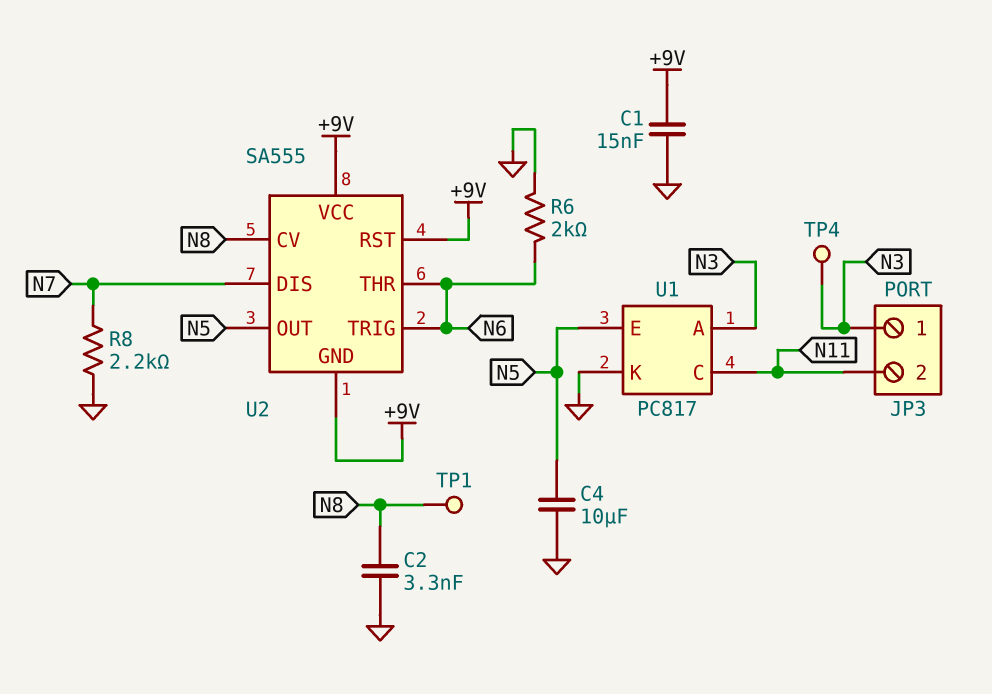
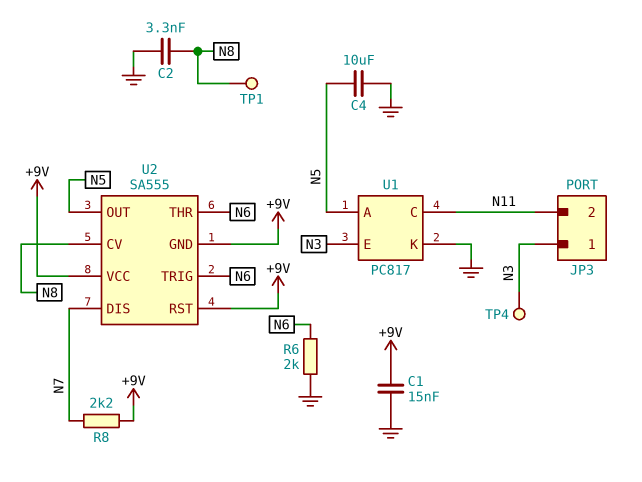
R8: 2.2k (GND, N7) -> 2.2k (+9V, N7)
U1 pin A: N3 -> N5
U1 pin E: N5 -> N3

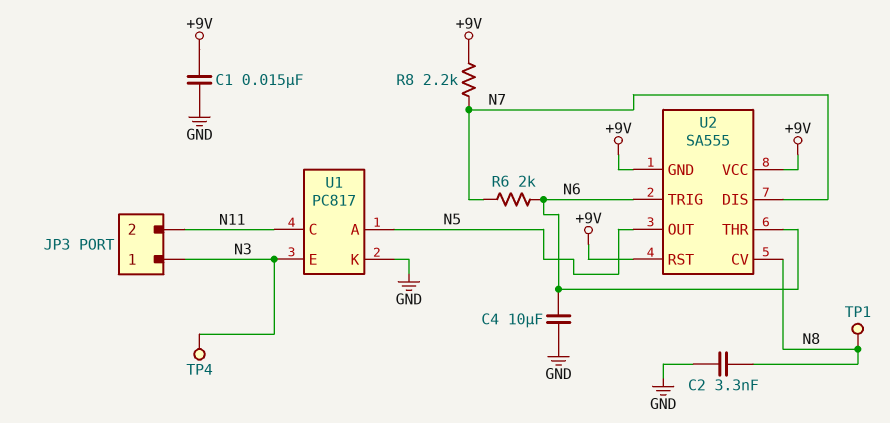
C4: 10uF (GND, N5) -> 10uF (GND, N6)
R6: 2k (GND, N6) -> 2k (N6, N7)

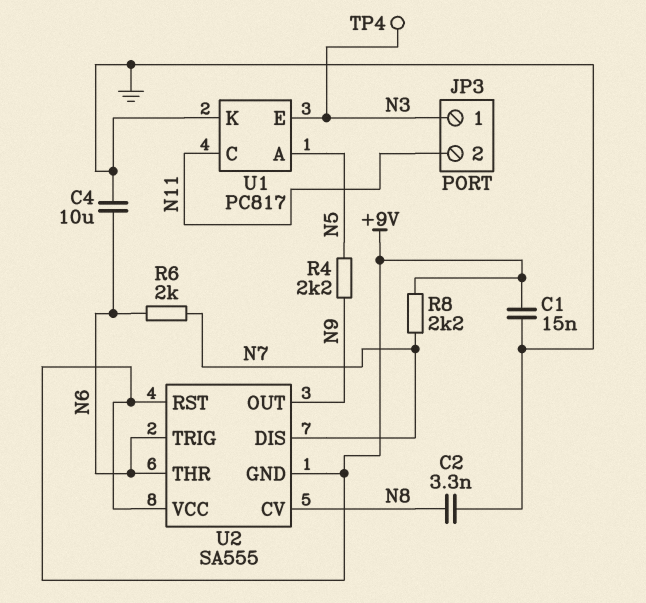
R4: none -> 2.2k (N5, N9)
TP1: test point (N8) -> none
U2 pin OUT: N5 -> N9

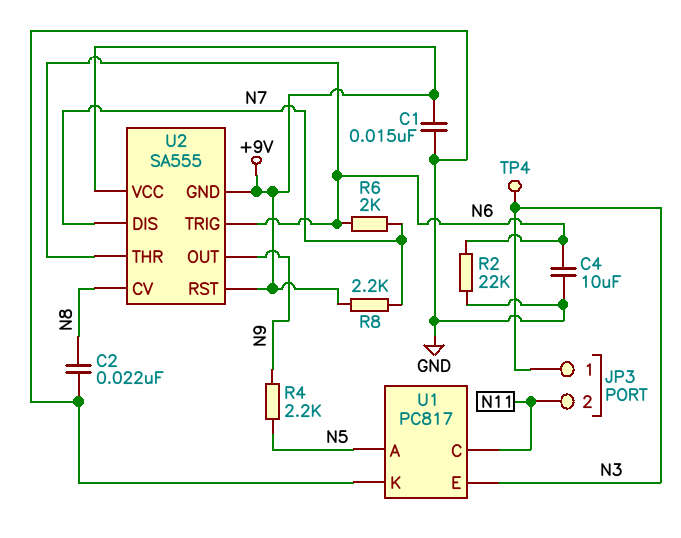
C2: 3.3nF (GND, N8) -> 22nF (GND, N8)
R2: none -> 22k (GND, N6)

